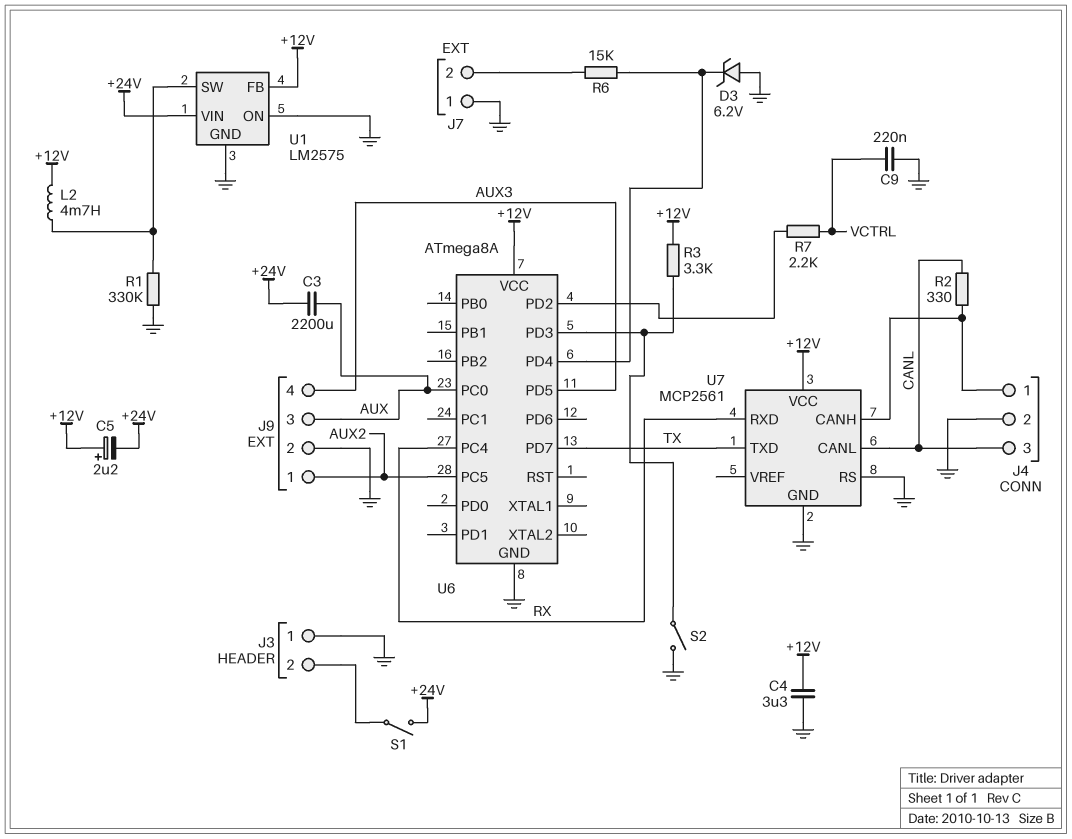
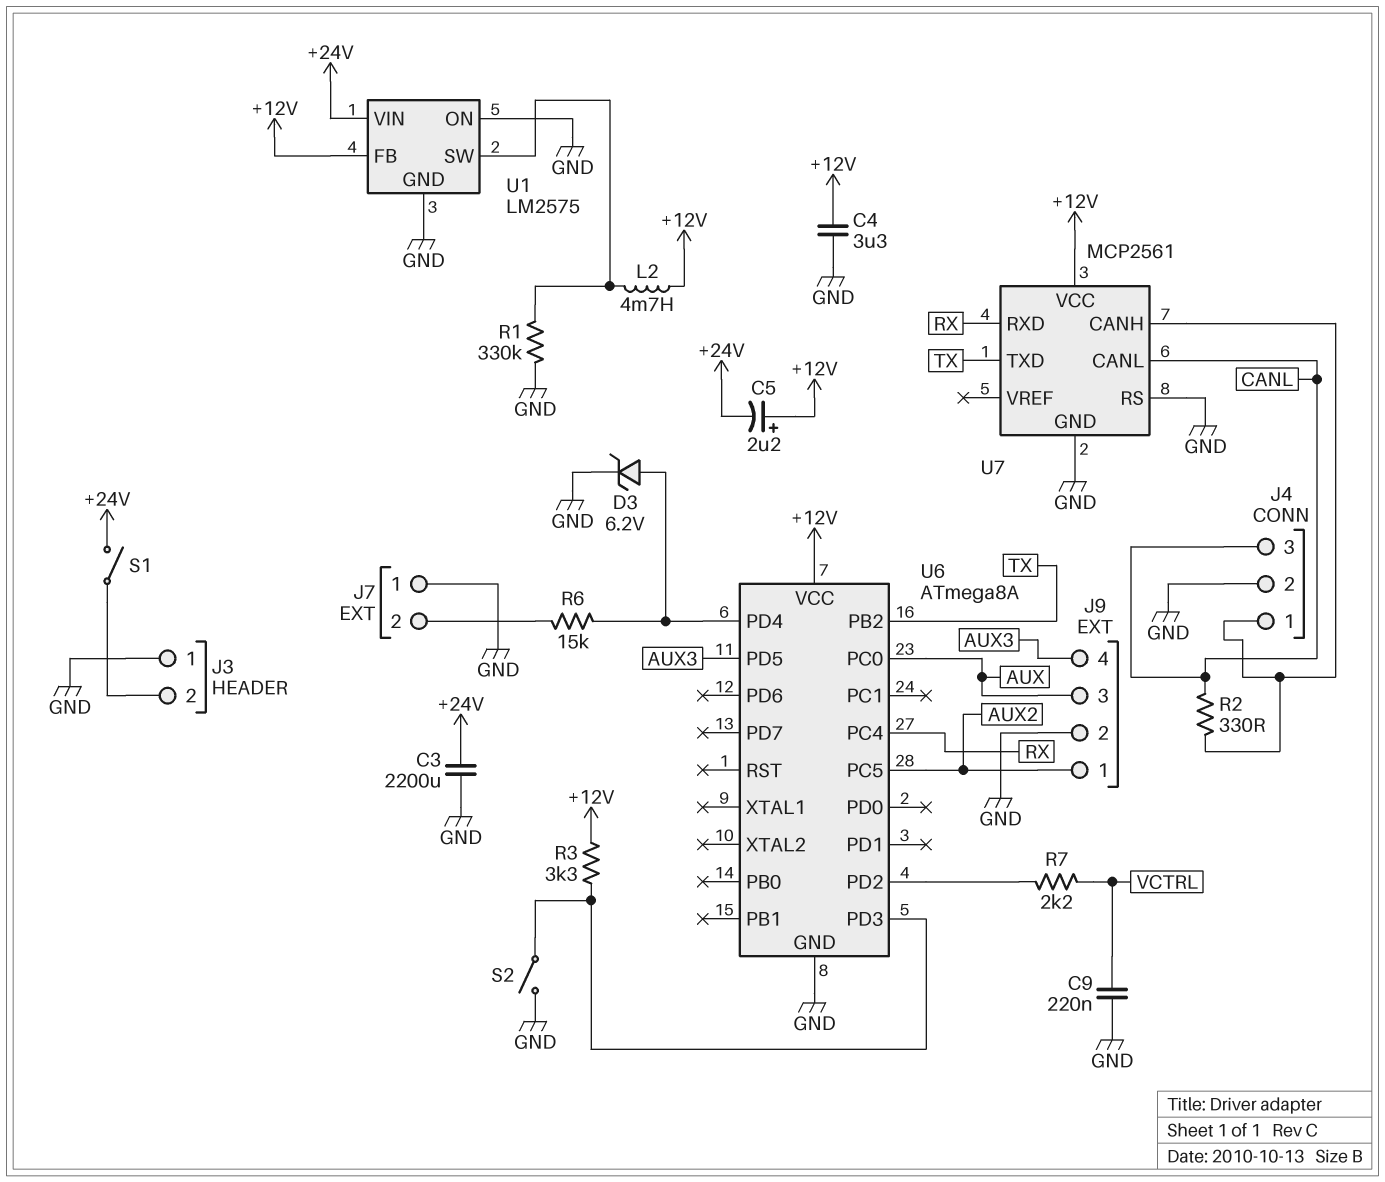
C3: 2200uF (+24V, AUX) -> 2200uF (+24V, GND)
D3: zener 6.2V (A GND, K U6/PD4) -> zener 6.2V (A U6/PD4, K GND)
U6 pin PB2: none -> TX
U6 pin PD7: TX -> none

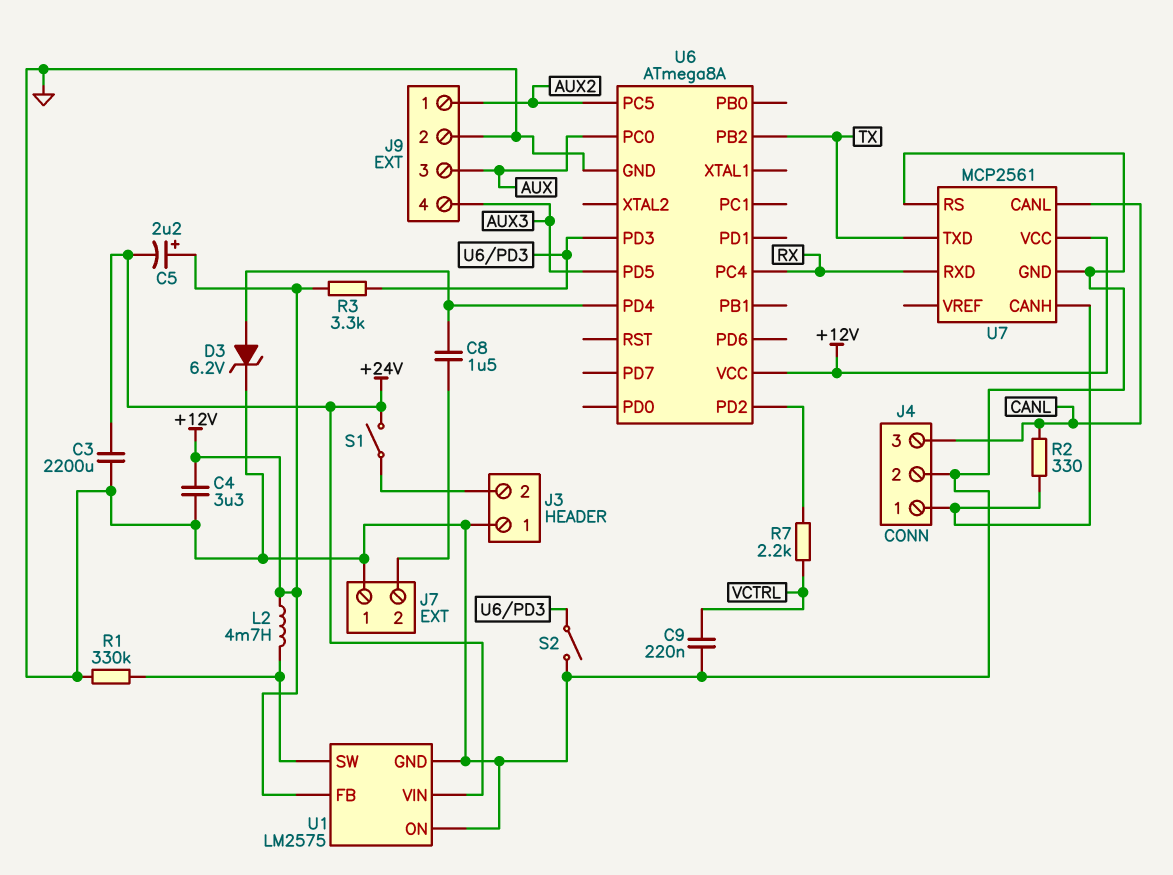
C8: none -> 1.5uF (J7/2, U6/PD4)
R6: 15k (J7/2, U6/PD4) -> none

